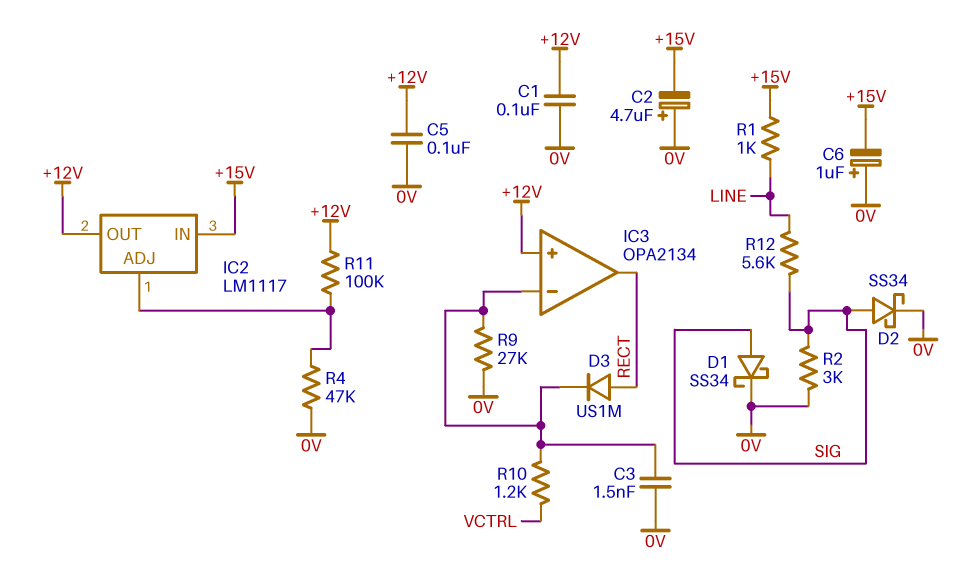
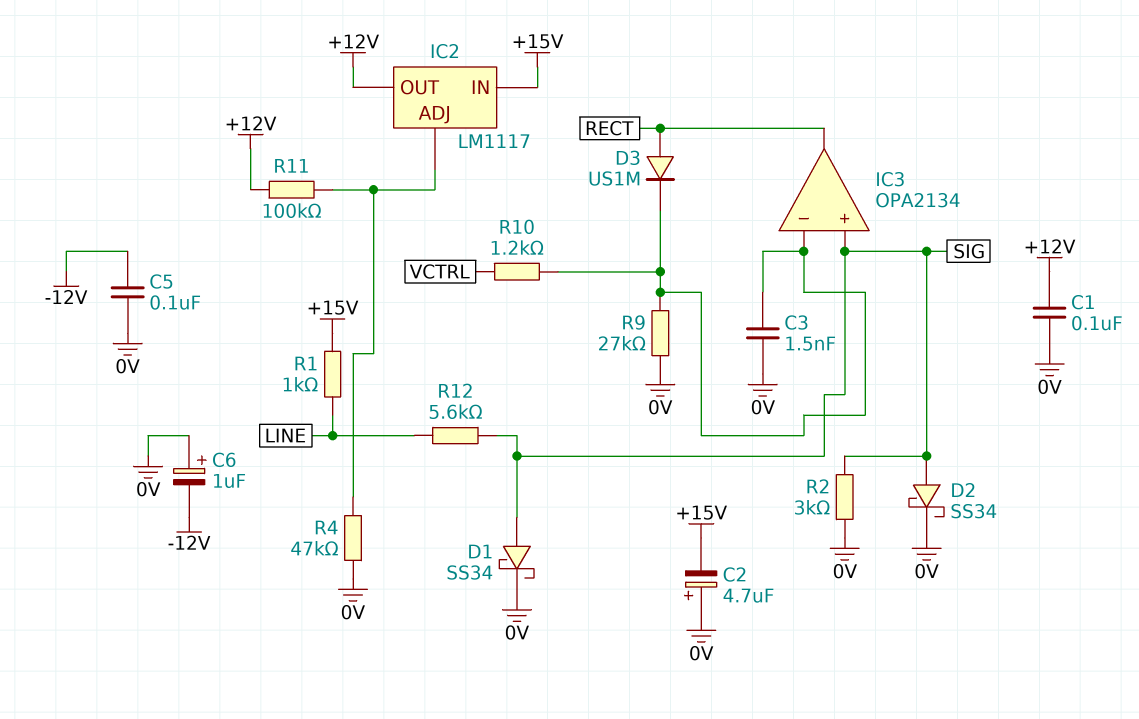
C5: 100nF (+12V, 0V) -> 100nF (-12V, 0V)
C6: 1uF (plus 0V, minus +15V) -> 1uF (plus 0V, minus -12V)
IC3 pin in+: +12V -> SIG

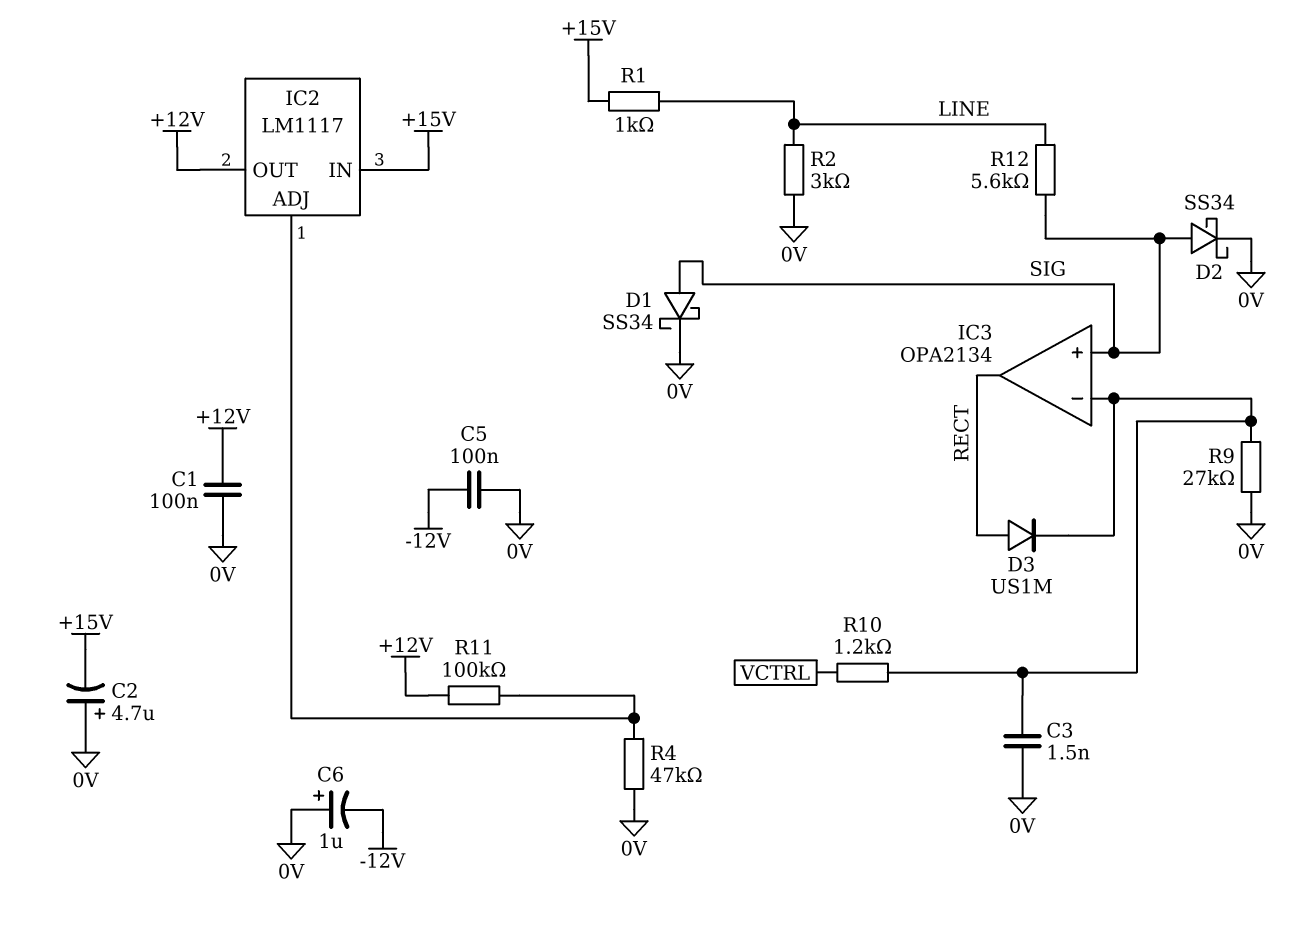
R2: 3k (0V, SIG) -> 3k (0V, LINE)

